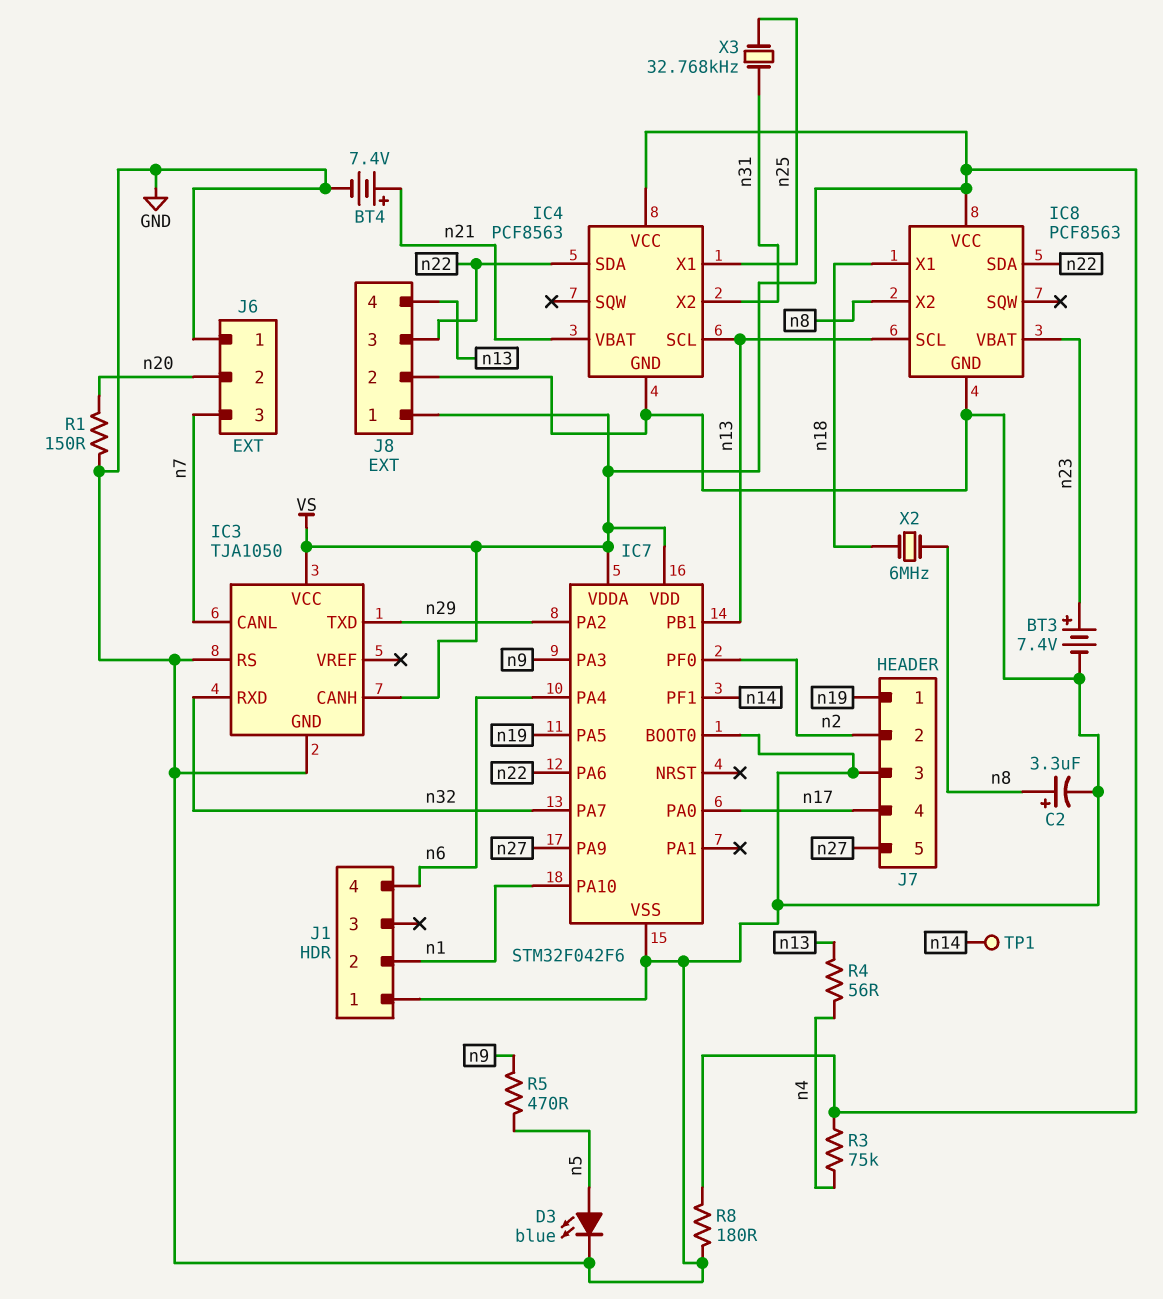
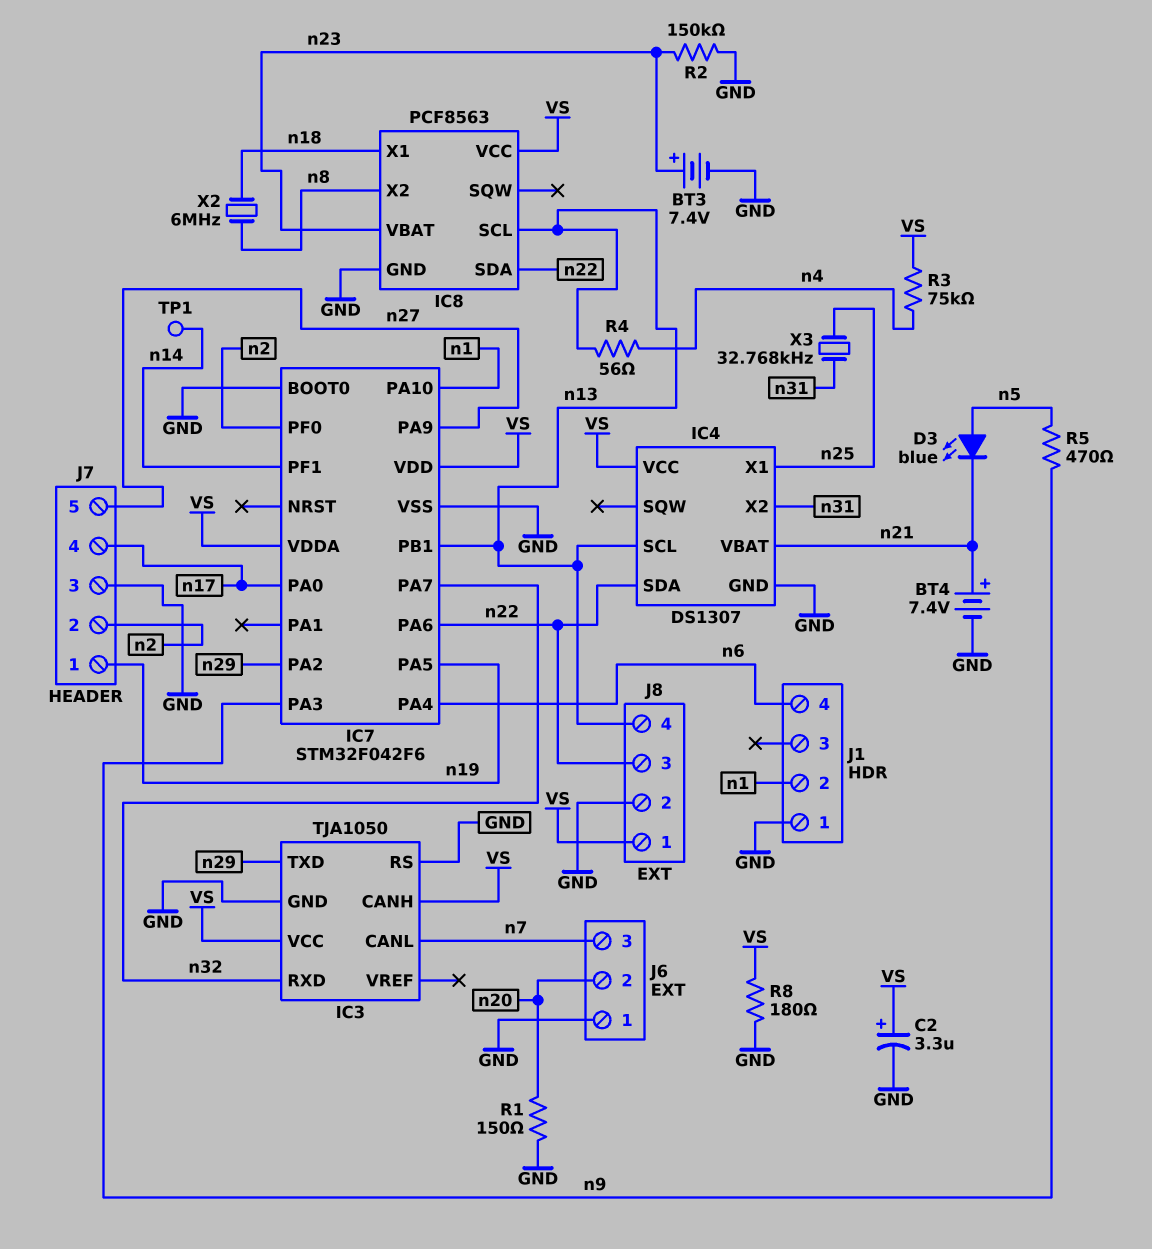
C2: 3.3uF (plus n8, minus GND) -> 3.3uF (plus VS, minus GND)
D3: LED blue (A n5, K GND) -> LED blue (A n5, K n21)
IC4: PCF8563 -> DS1307
R2: none -> 150k (GND, n23)

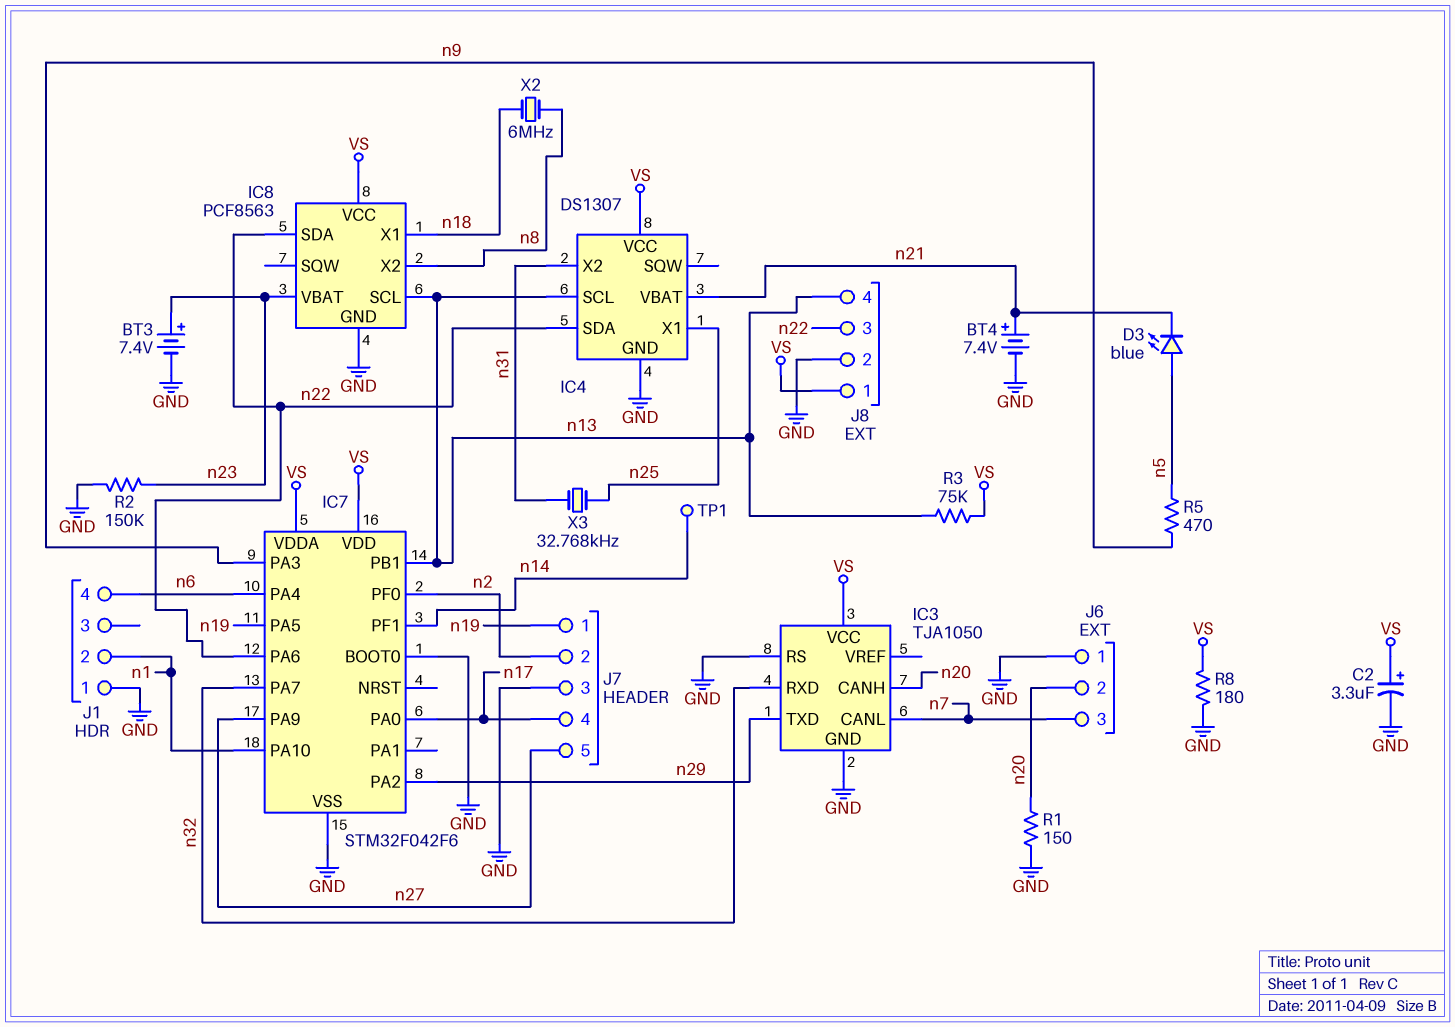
IC3 pin CANH: VS -> n20
R3: 75k (VS, n4) -> 75k (VS, n13)
R4: 56 (n4, n13) -> none

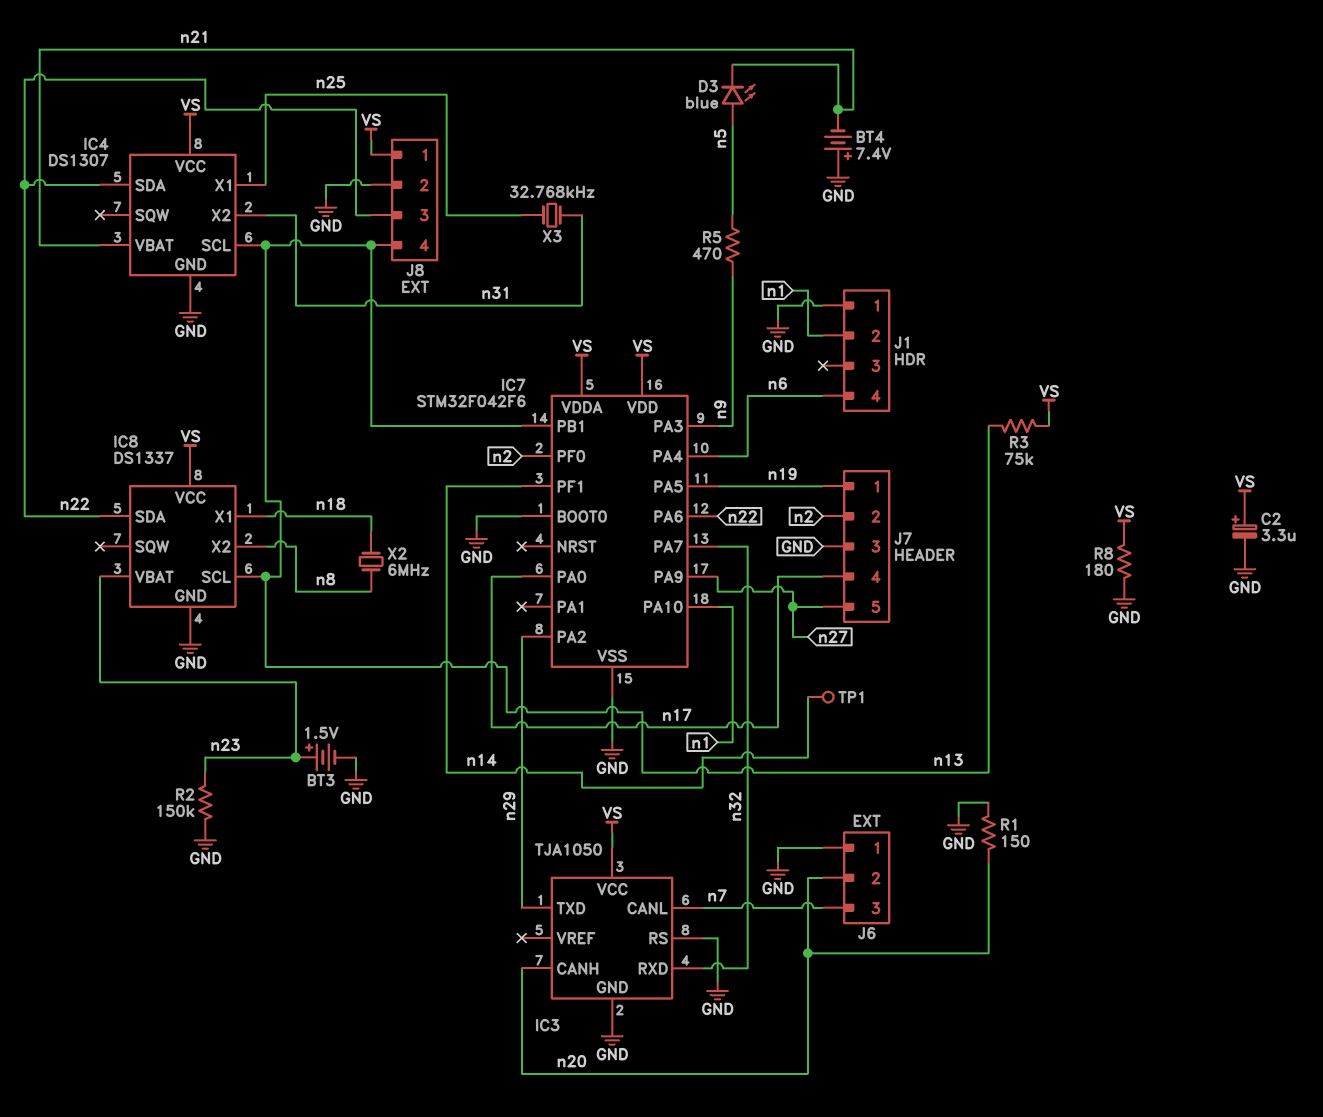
BT3: 7.4V (plus n23, minus GND) -> 1.5V (plus n23, minus GND)
BT4: 7.4V (plus n21, minus GND) -> 7.4V (plus GND, minus n21)
IC8: PCF8563 -> DS1337

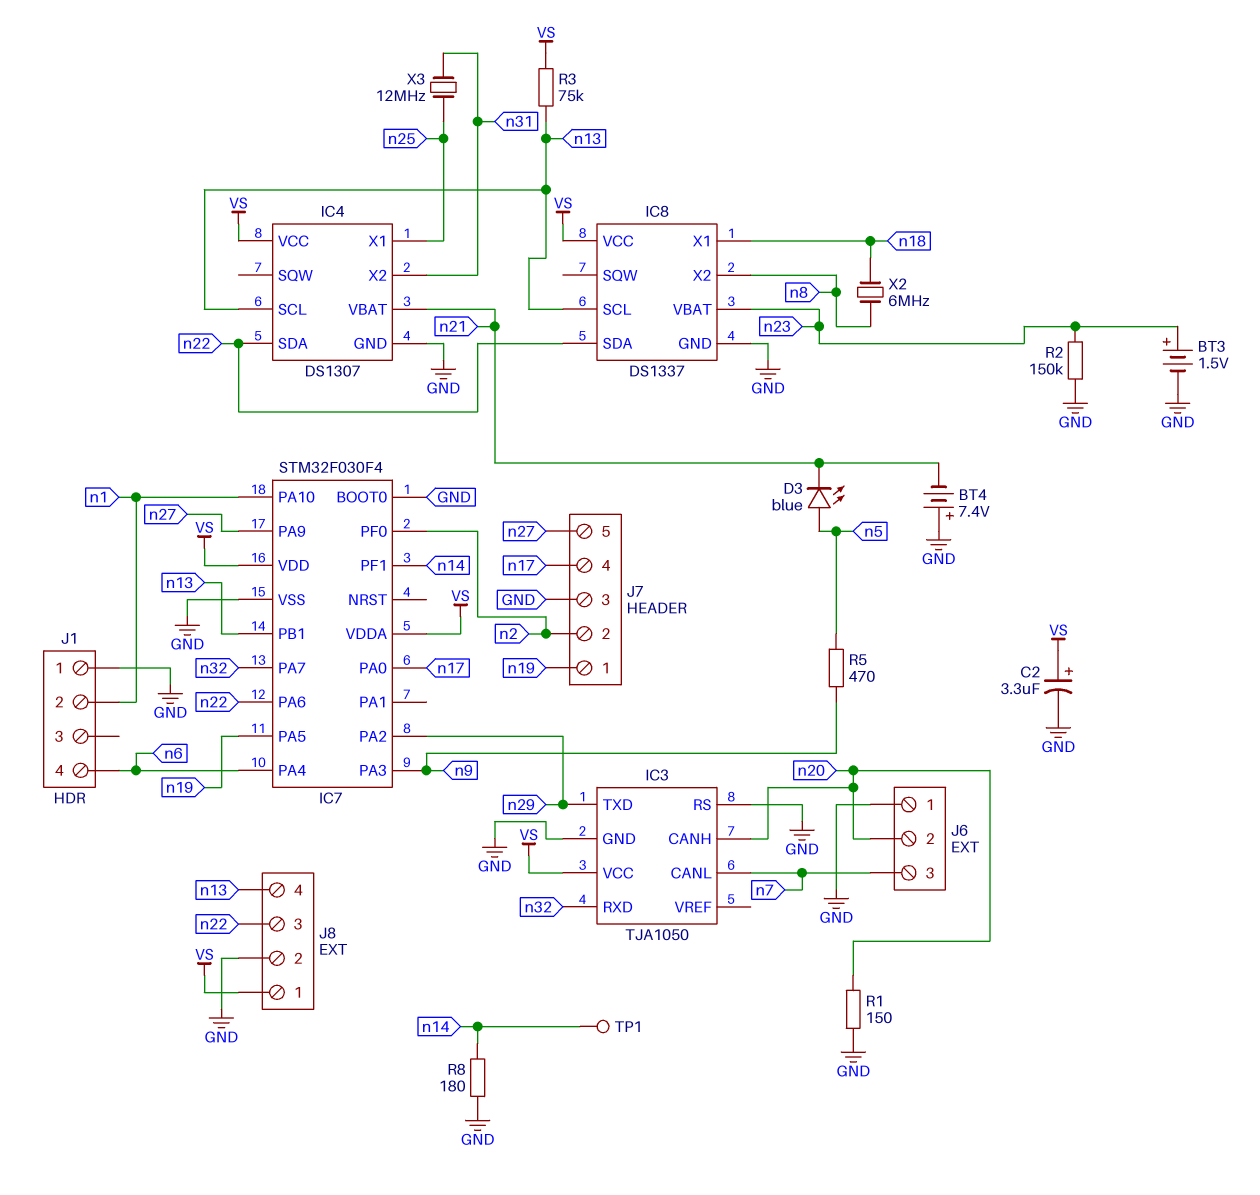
IC7: STM32F042F6 -> STM32F030F4
R8: 180 (GND, VS) -> 180 (GND, n14)
X3: 32.768kHz (n25, n31) -> 12MHz (n25, n31)

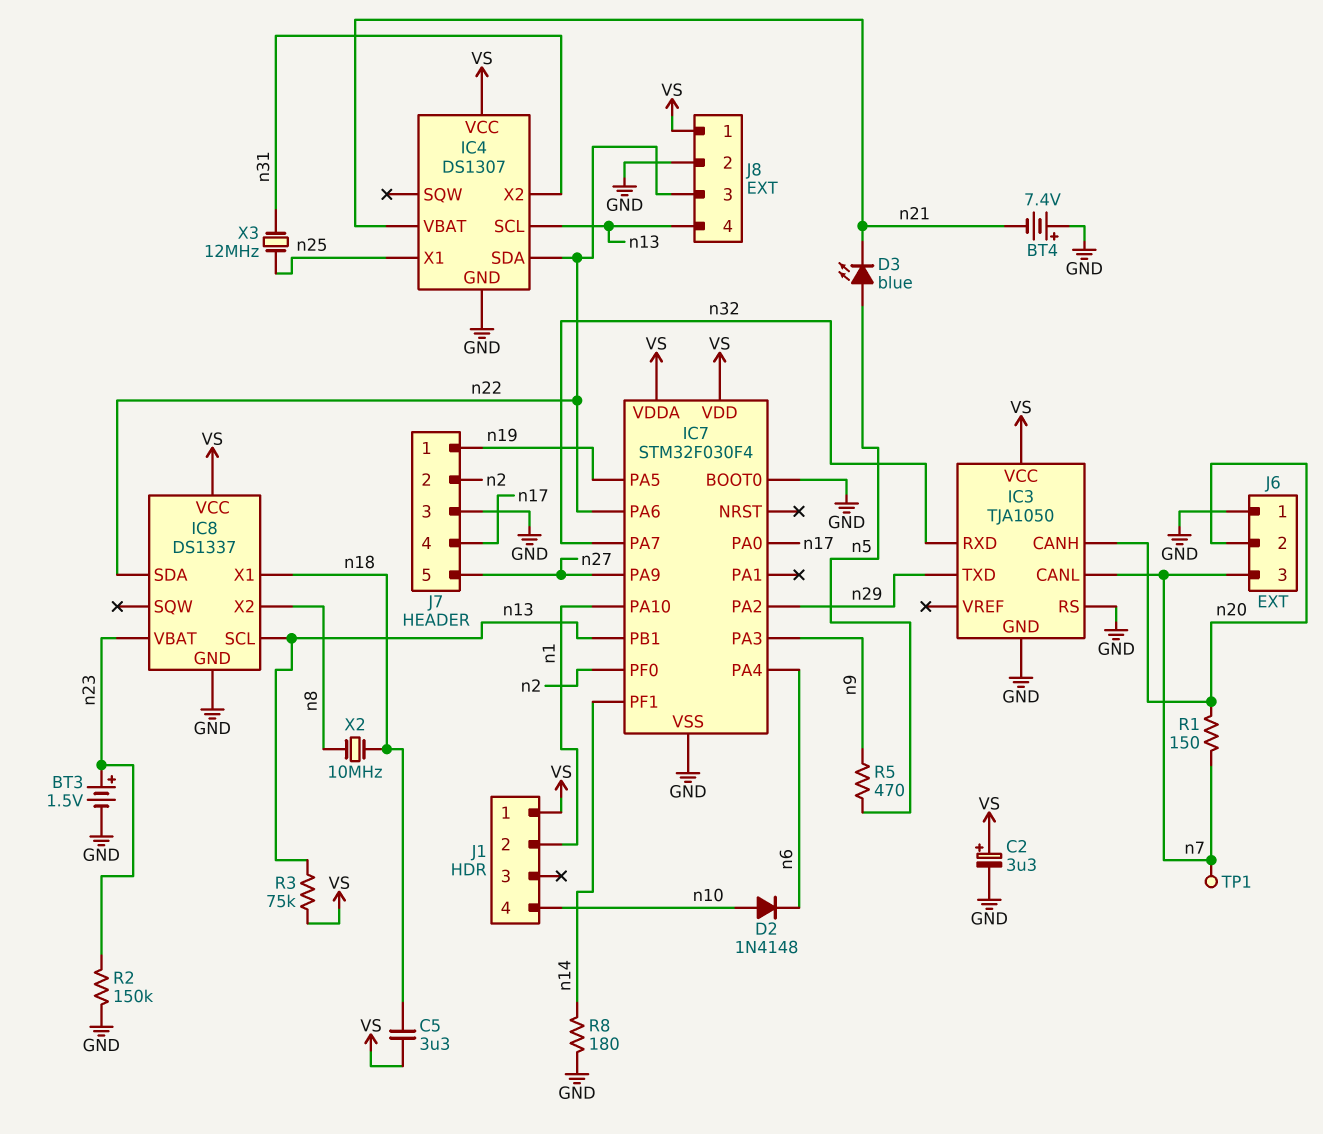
C5: none -> 3.3uF (VS, n18)
D2: none -> diode 1N4148 (A n10, K n6)
J1 pin 1: GND -> VS
J1 pin 4: n6 -> n10
R1: 150 (GND, n20) -> 150 (n7, n20)
TP1: test point (n14) -> test point (n7)
X2: 6MHz (n8, n18) -> 10MHz (n8, n18)

